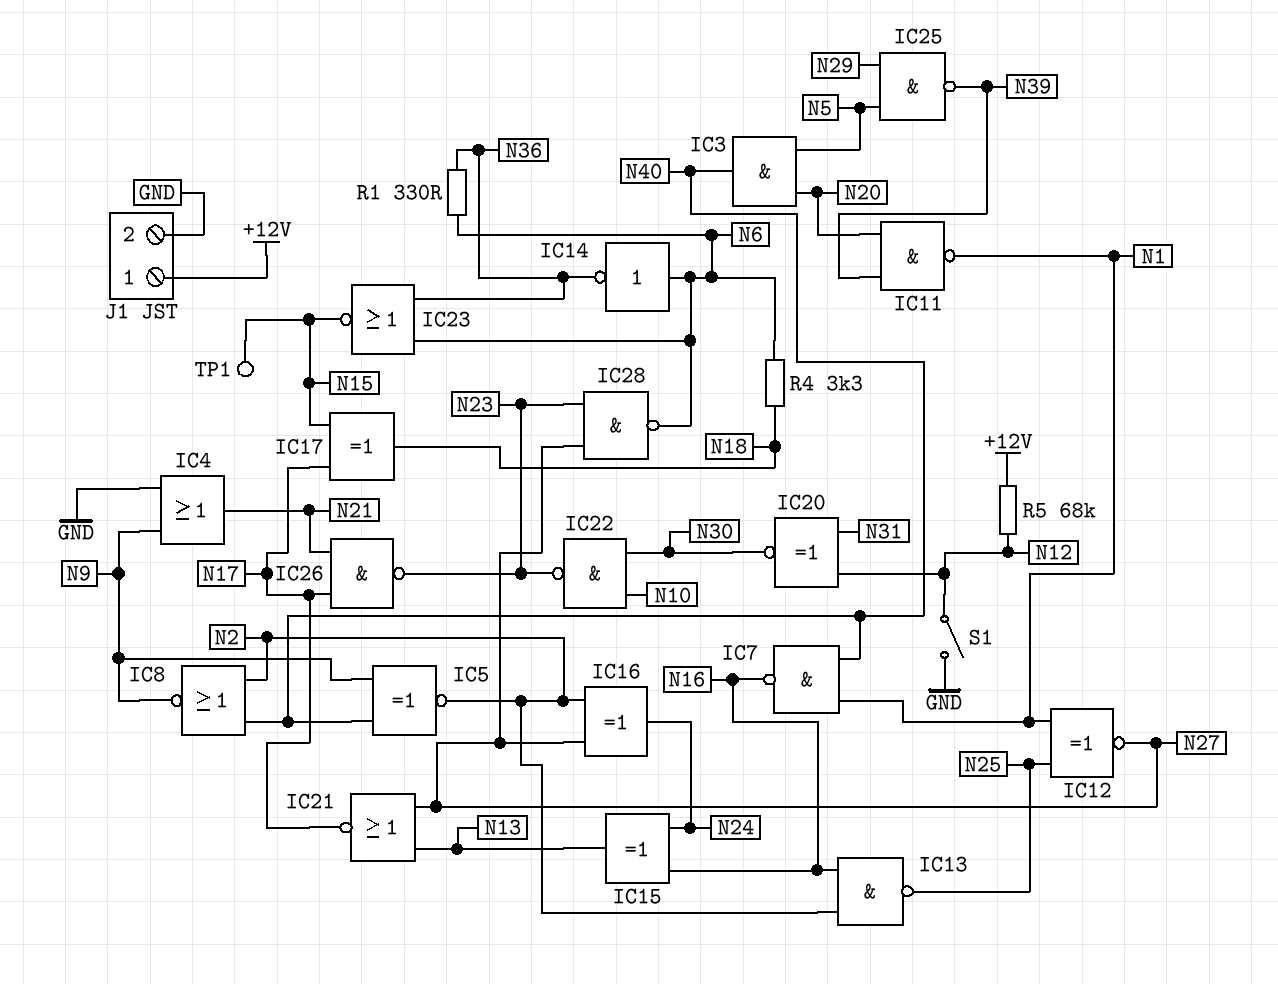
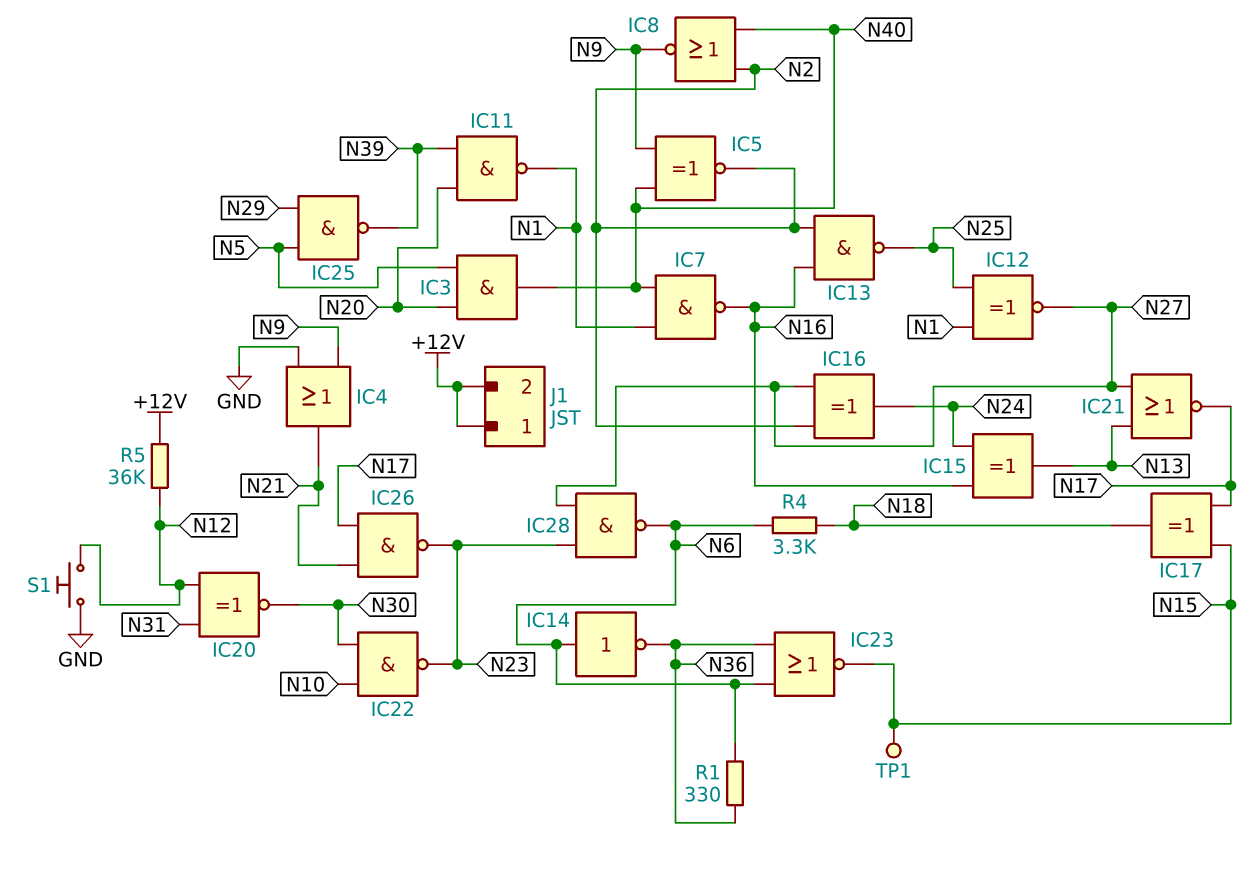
J1 pin 2: GND -> +12V
R5: 68k (+12V, N12) -> 36k (+12V, N12)
S1: switch (GND, N12) -> button (GND, N12)

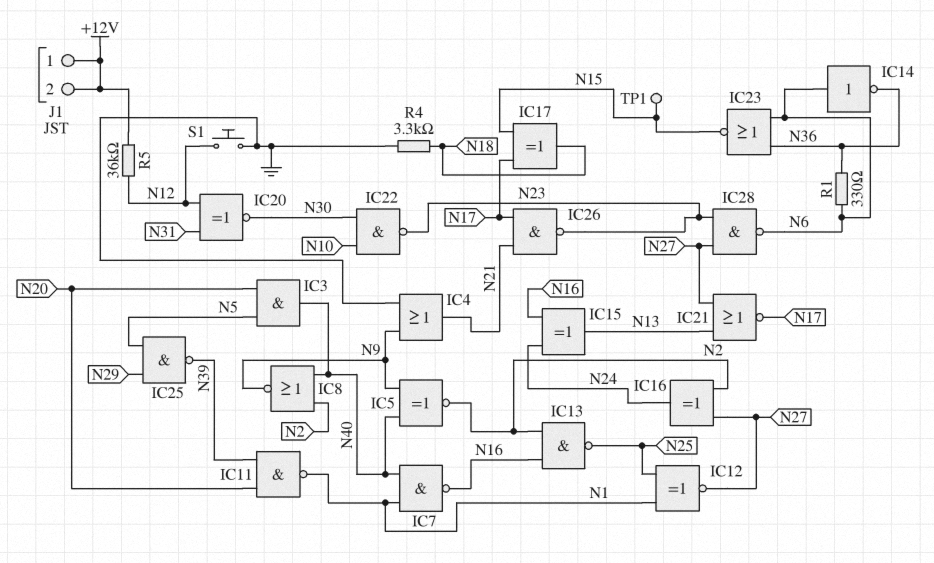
R4: 3.3k (N6, N18) -> 3.3k (GND, N18)

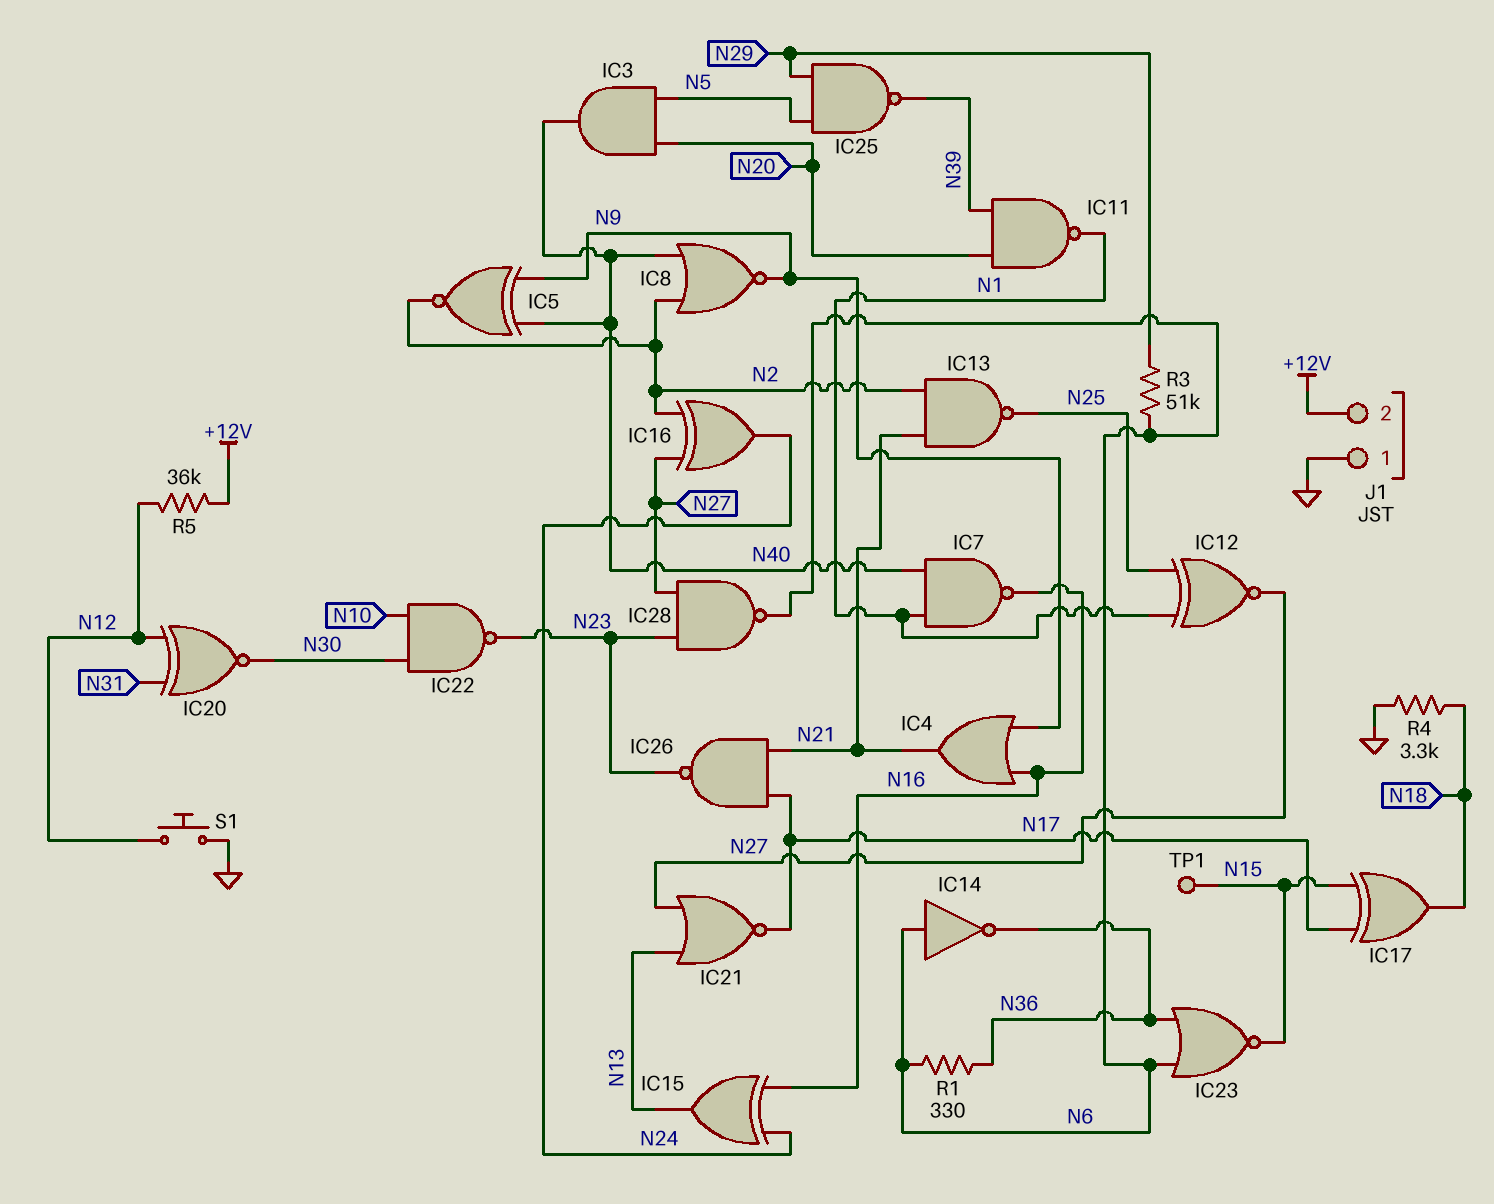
IC4: OR (in GND, in N9, out N21) -> OR (in N9, in N16, out N21)
IC13: NAND (in N2, in N16, out N25) -> NAND (in N2, in N21, out N25)
J1 pin 1: +12V -> GND
R3: none -> 51k (N6, N29)

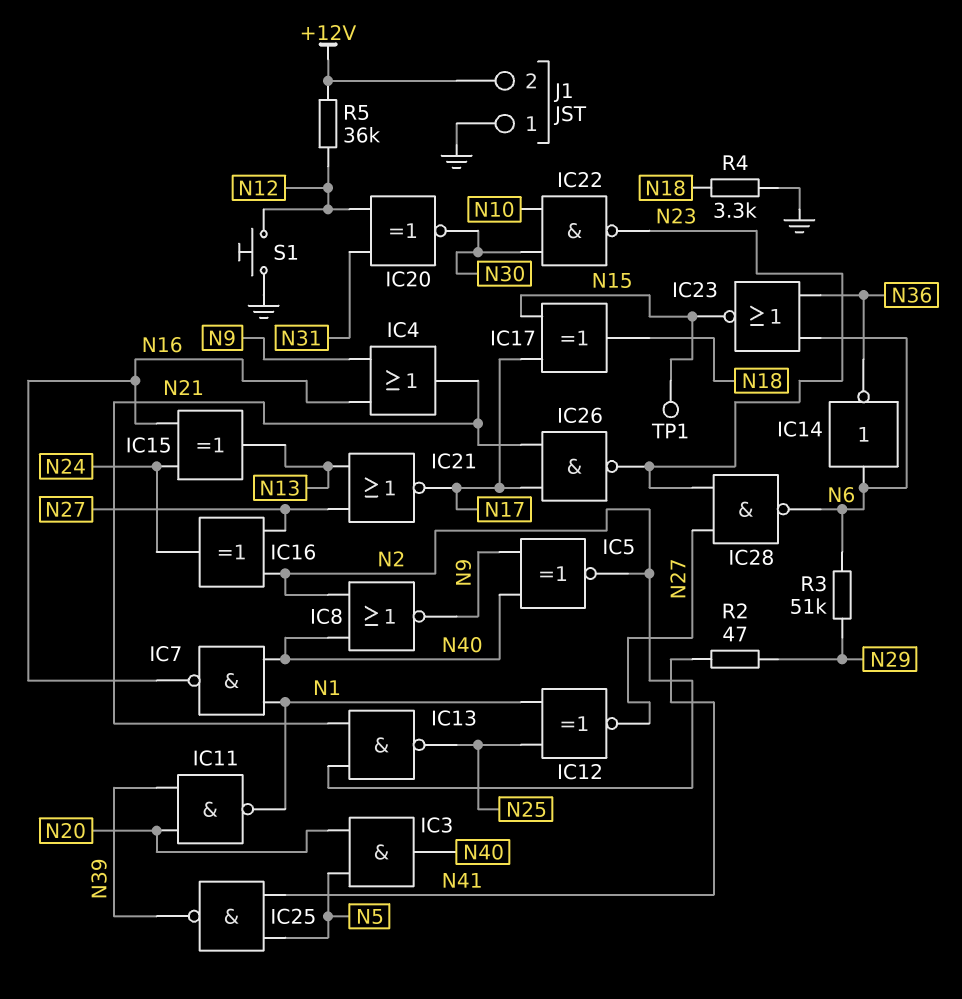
IC25: NAND (in N5, in N29, out N39) -> NAND (in N5, in N41, out N39)
R1: 330 (N6, N36) -> none
R2: none -> 47 (N29, N41)

